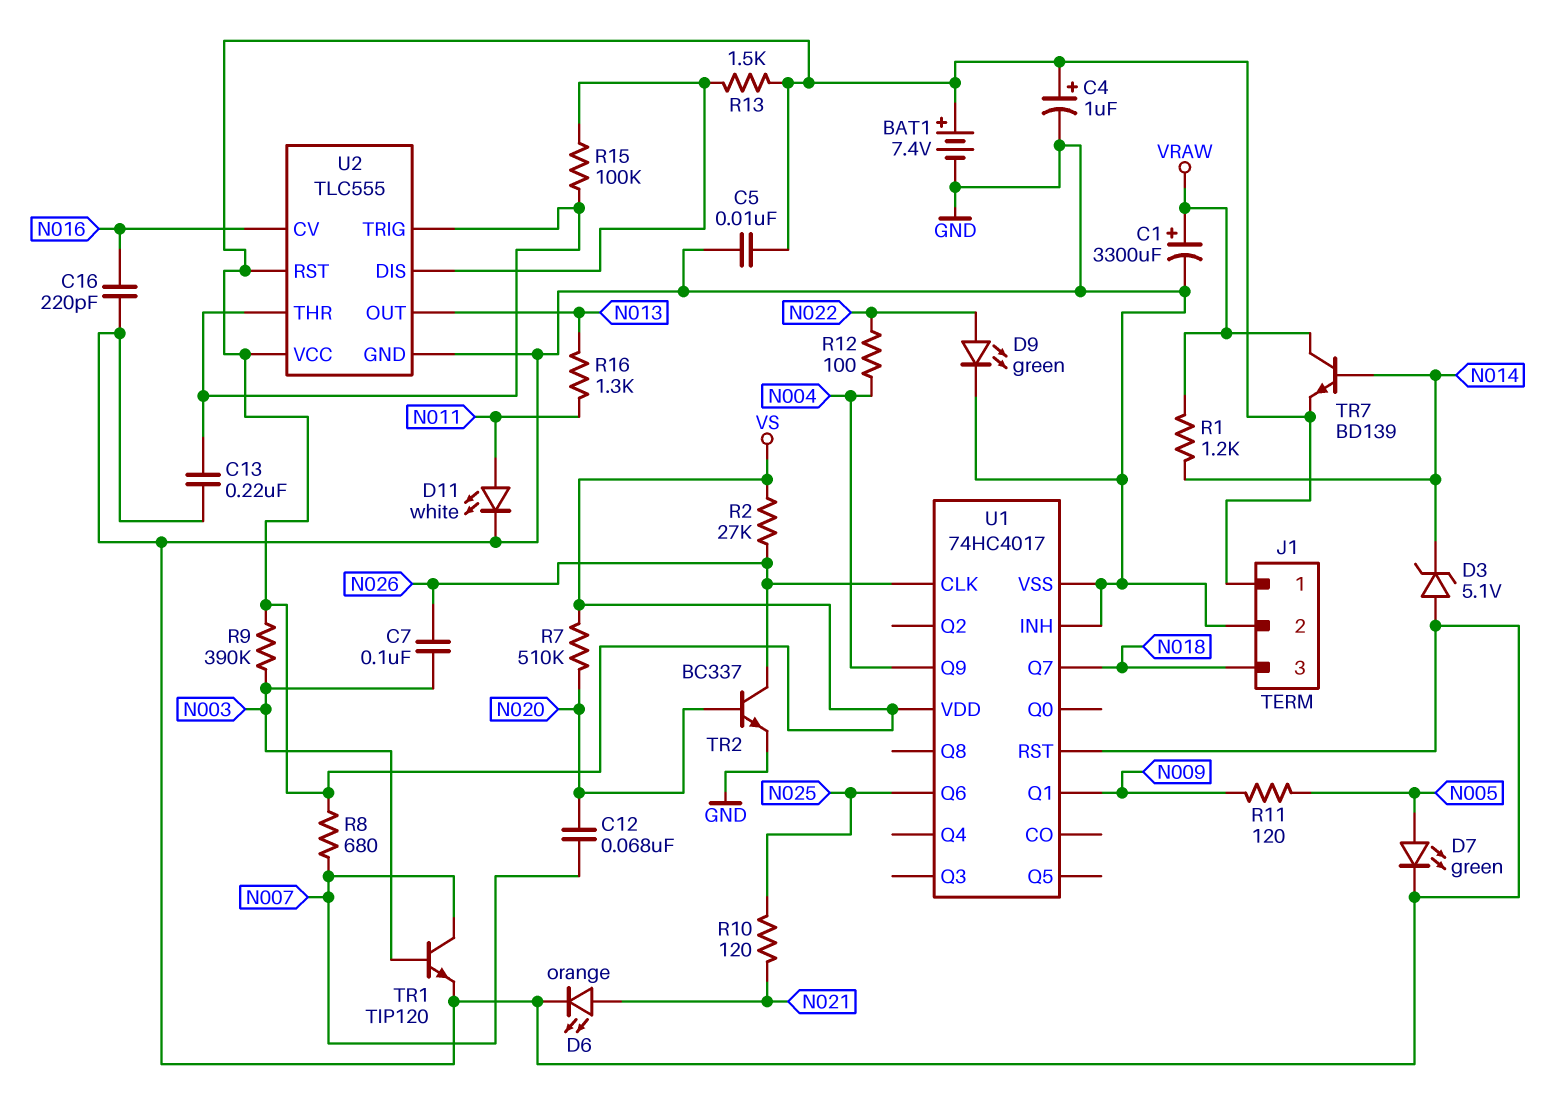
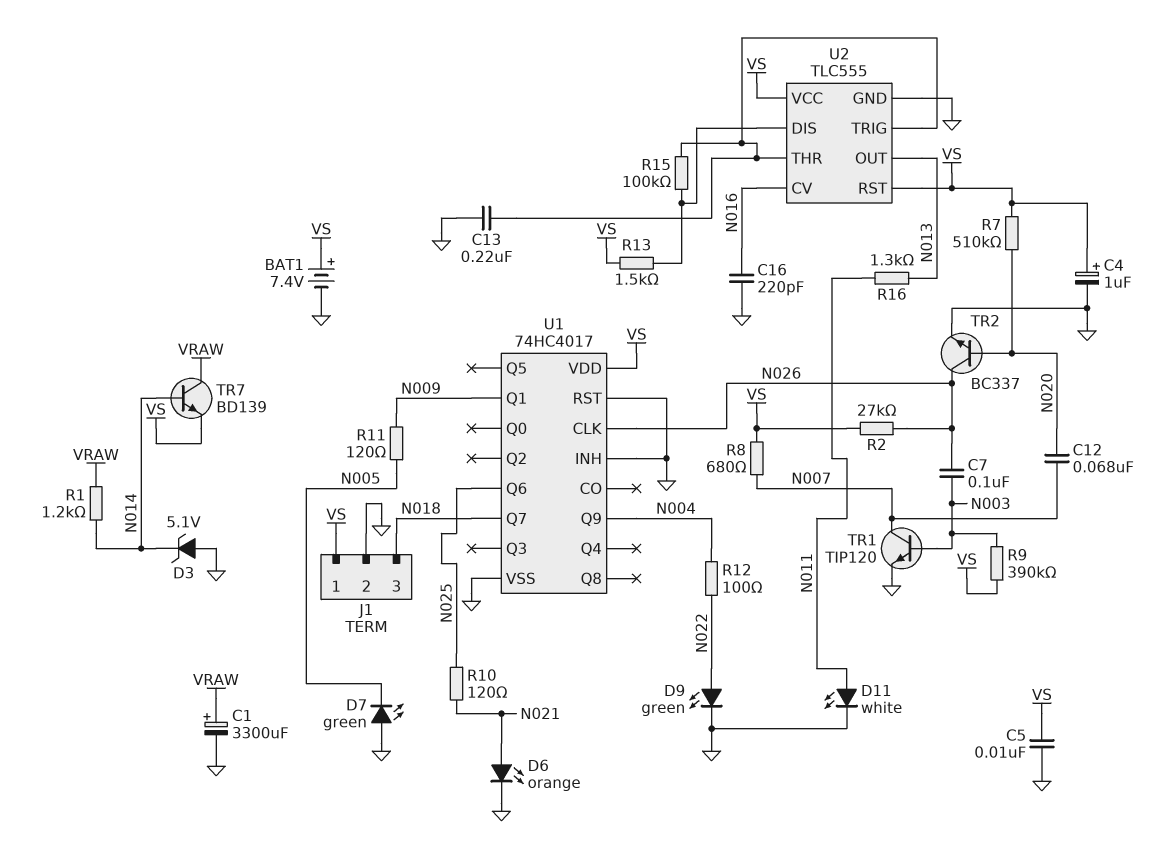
D7: LED green (A N005, K GND) -> LED green (A GND, K N005)

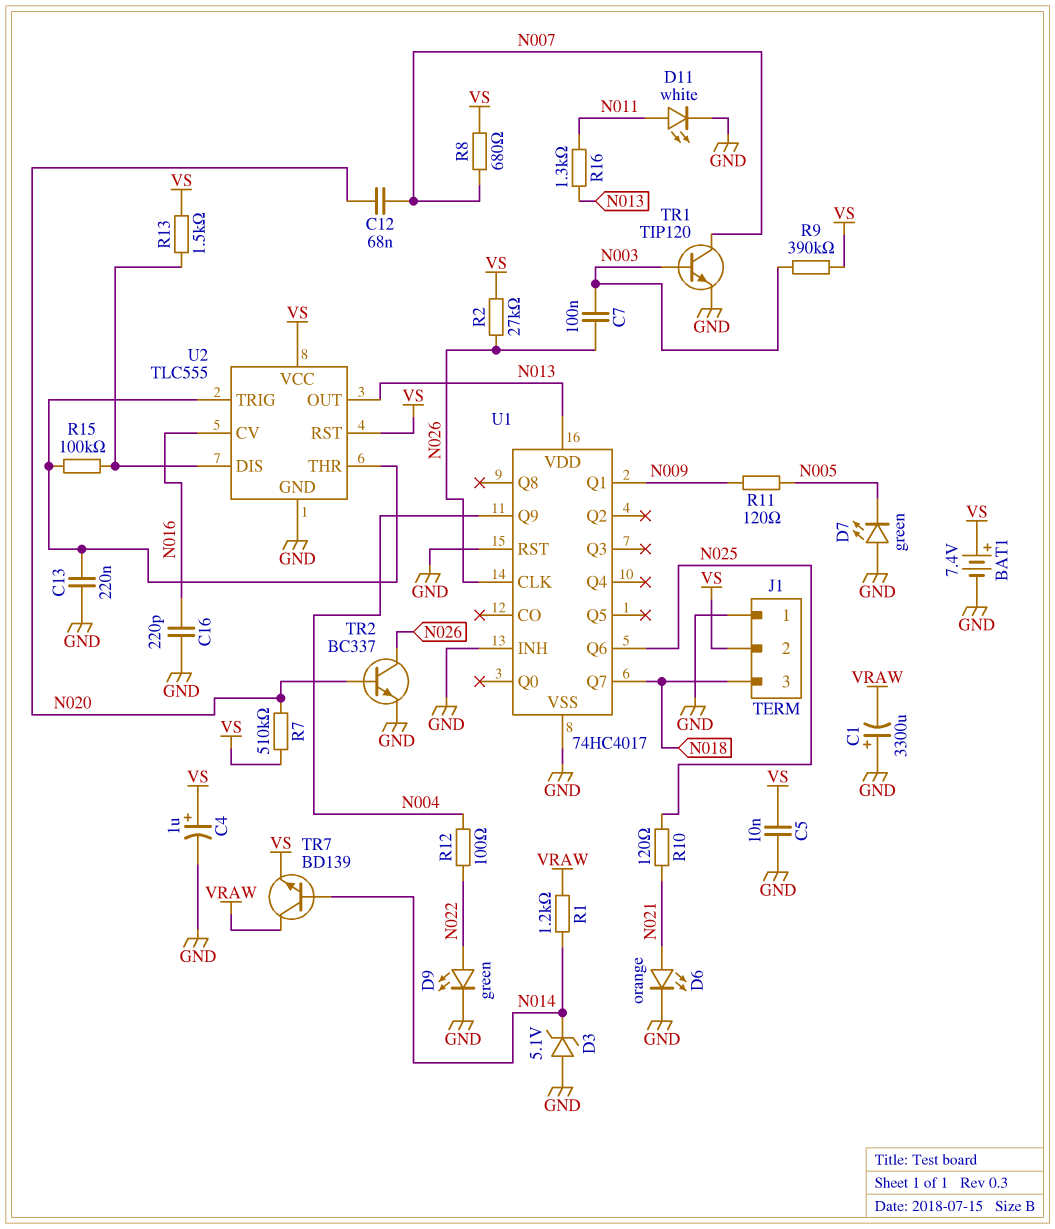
C1: 3300uF (plus VRAW, minus GND) -> 3300uF (plus GND, minus VRAW)
J1 pin 1: VS -> GND
J1 pin 2: GND -> VS
U1 pin VDD: VS -> N013

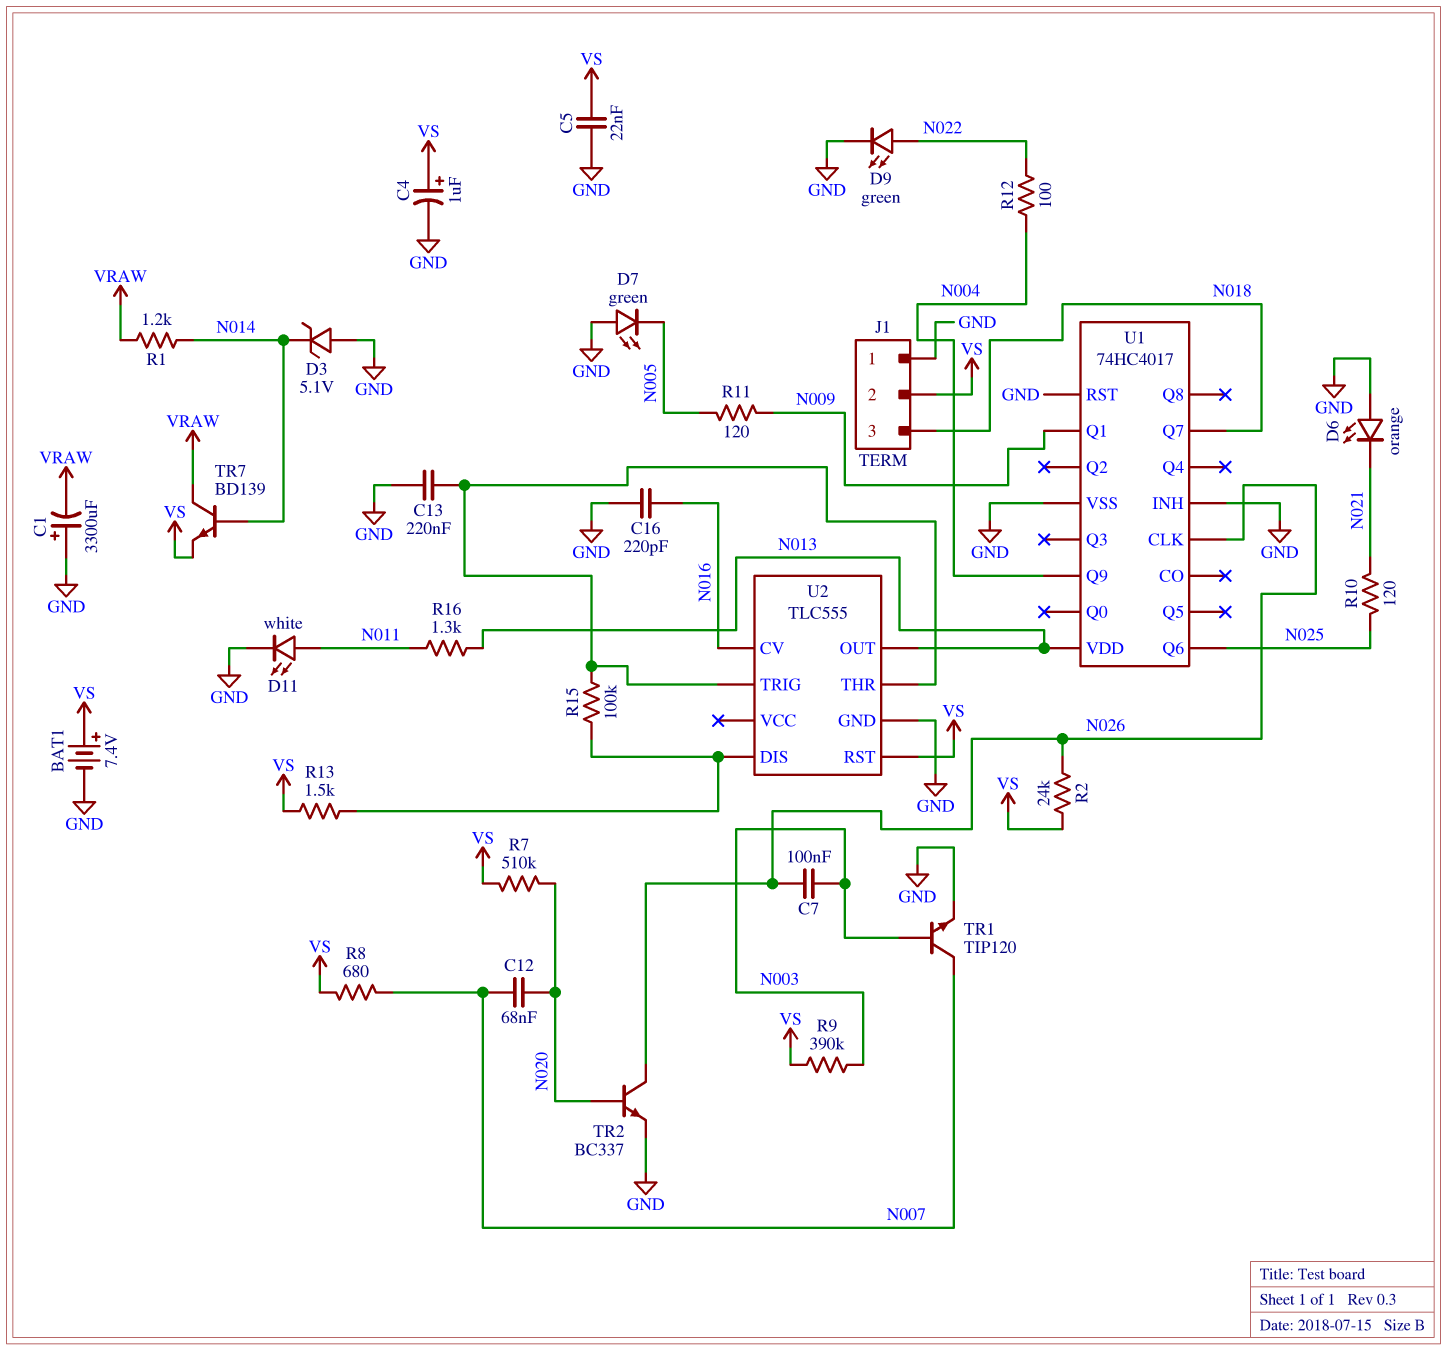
C5: 10nF (GND, VS) -> 22nF (GND, VS)
D6: LED orange (A N021, K GND) -> LED orange (A GND, K N021)
R2: 27k (N026, VS) -> 24k (N026, VS)
U2 pin VCC: VS -> none

